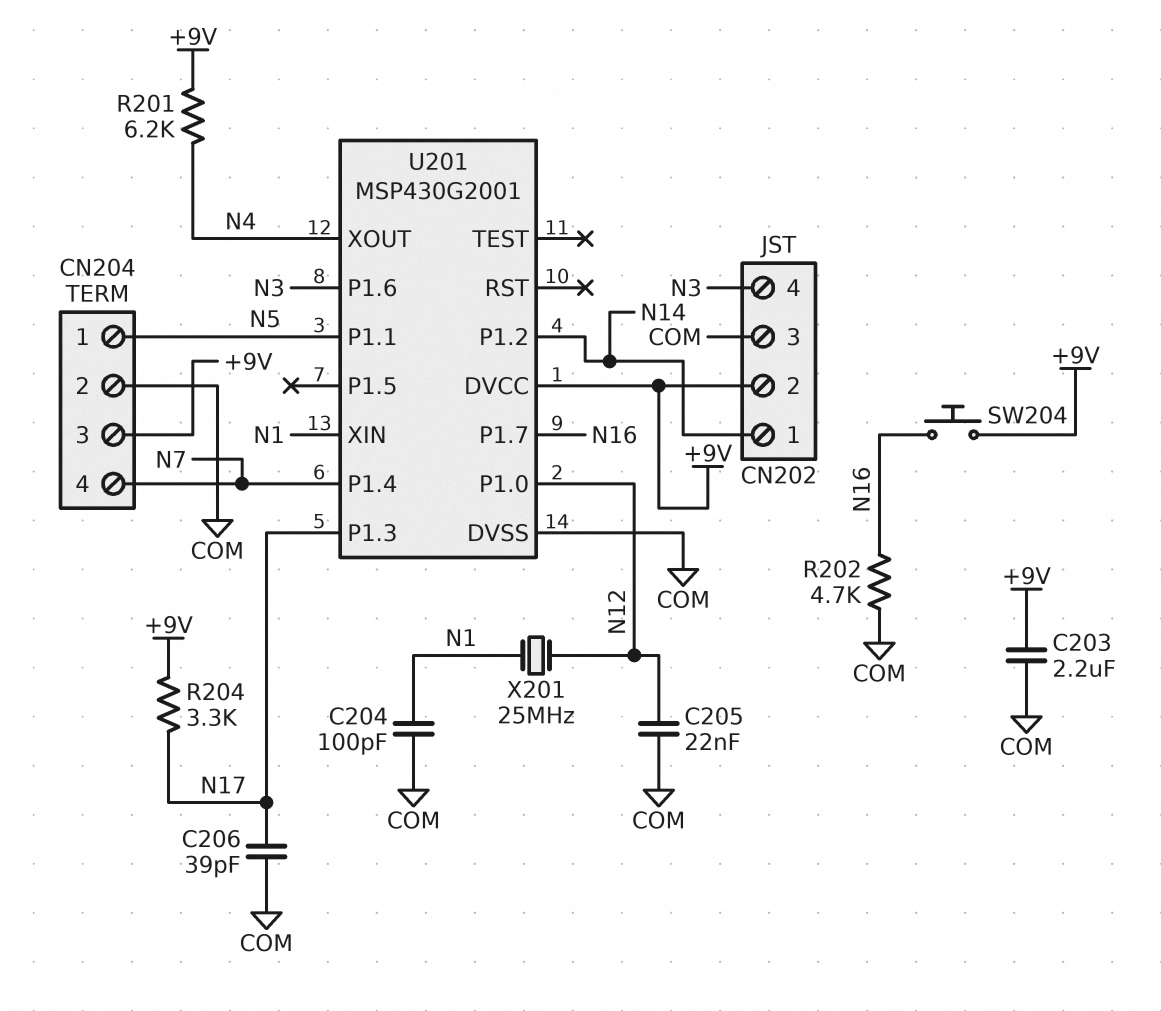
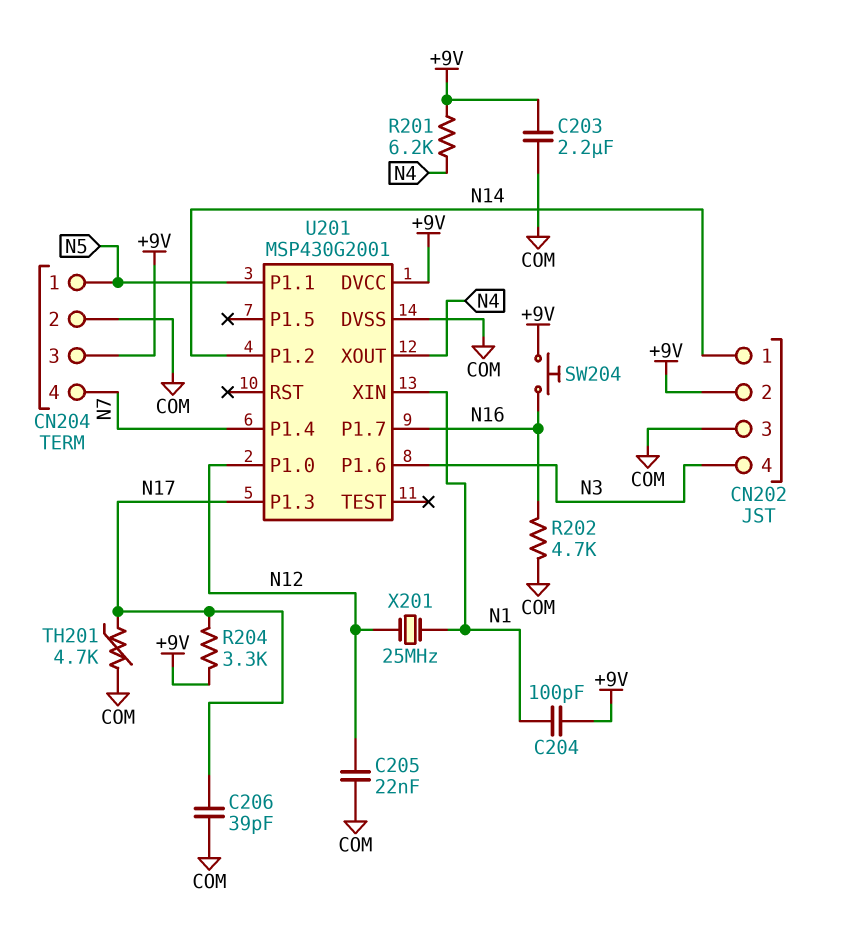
C204: 100pF (COM, N1) -> 100pF (+9V, N1)
TH201: none -> 4.7k (COM, N17)

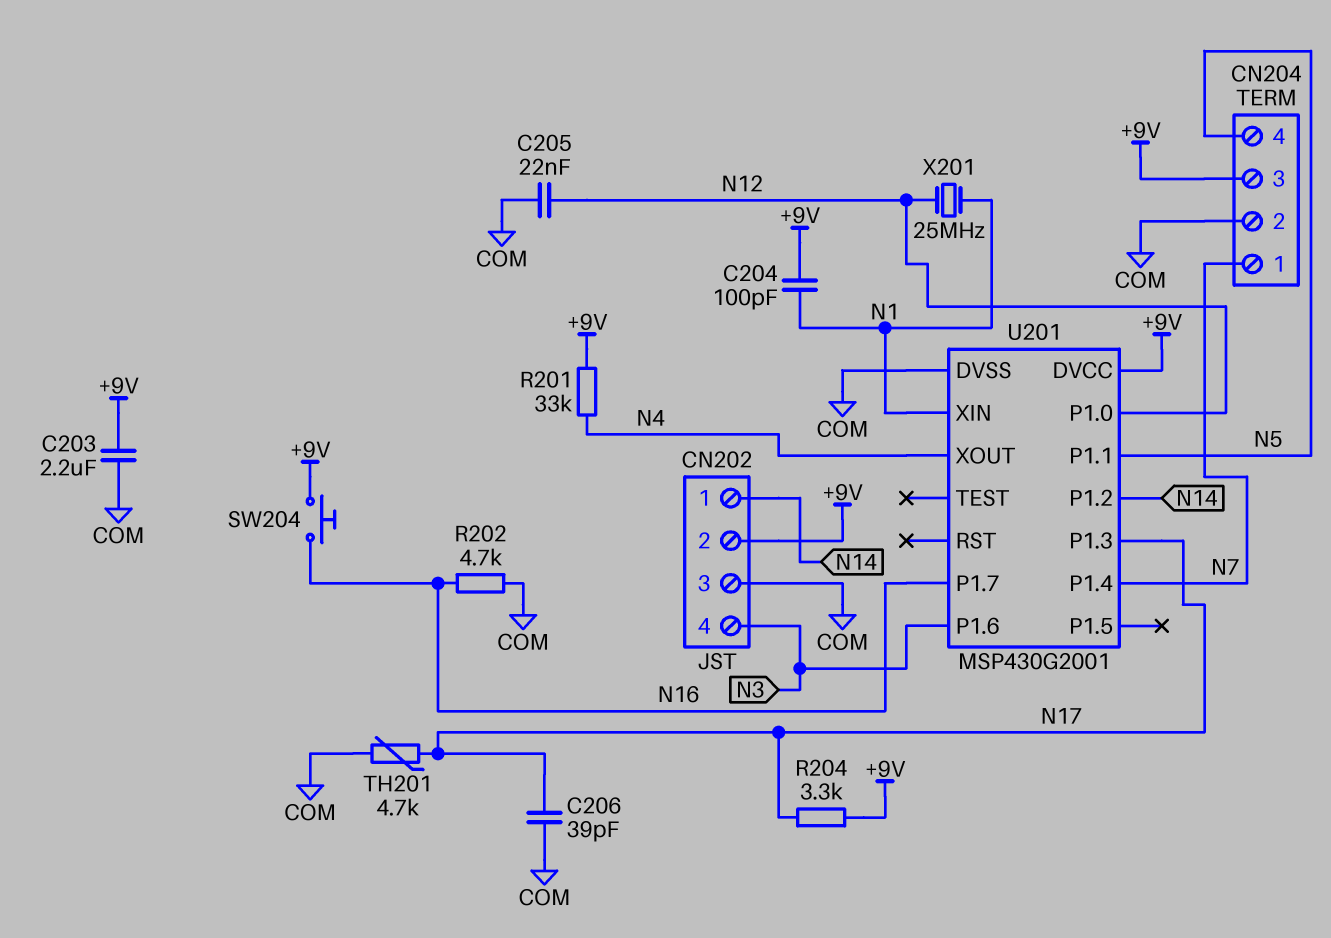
CN204 pin 1: N5 -> N7
CN204 pin 4: N7 -> N5
R201: 6.2k (+9V, N4) -> 33k (+9V, N4)

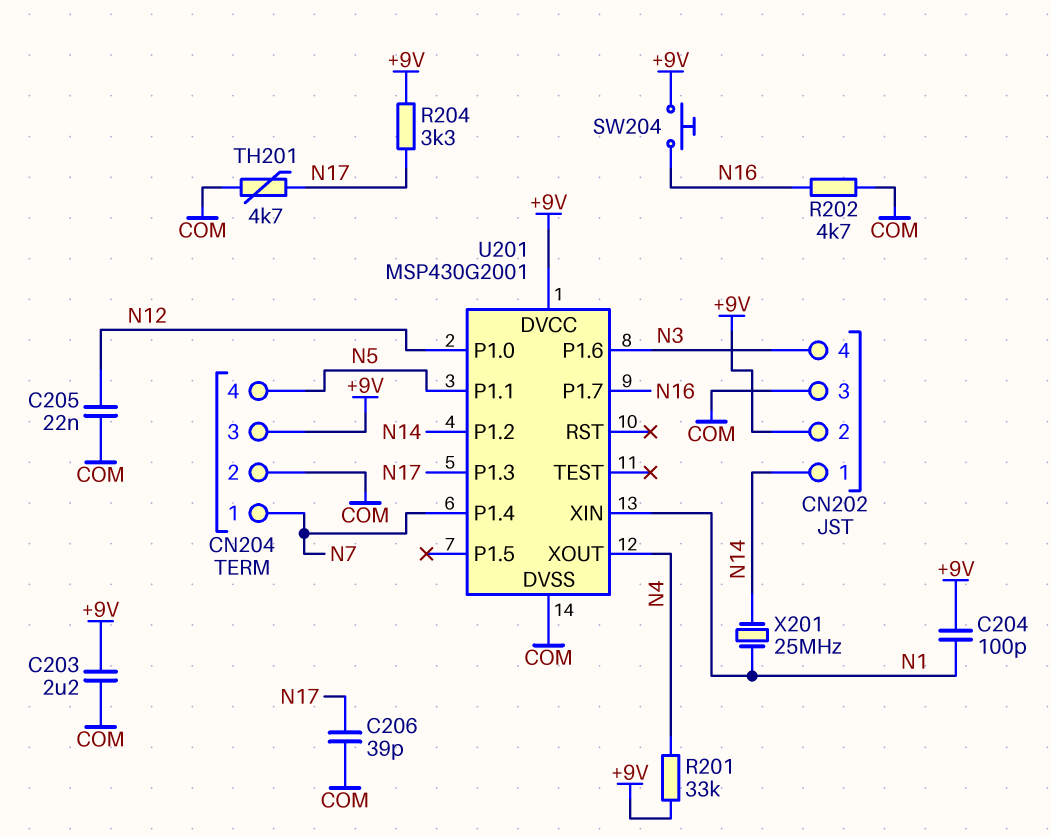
X201: 25MHz (N1, N12) -> 25MHz (N1, N14)

